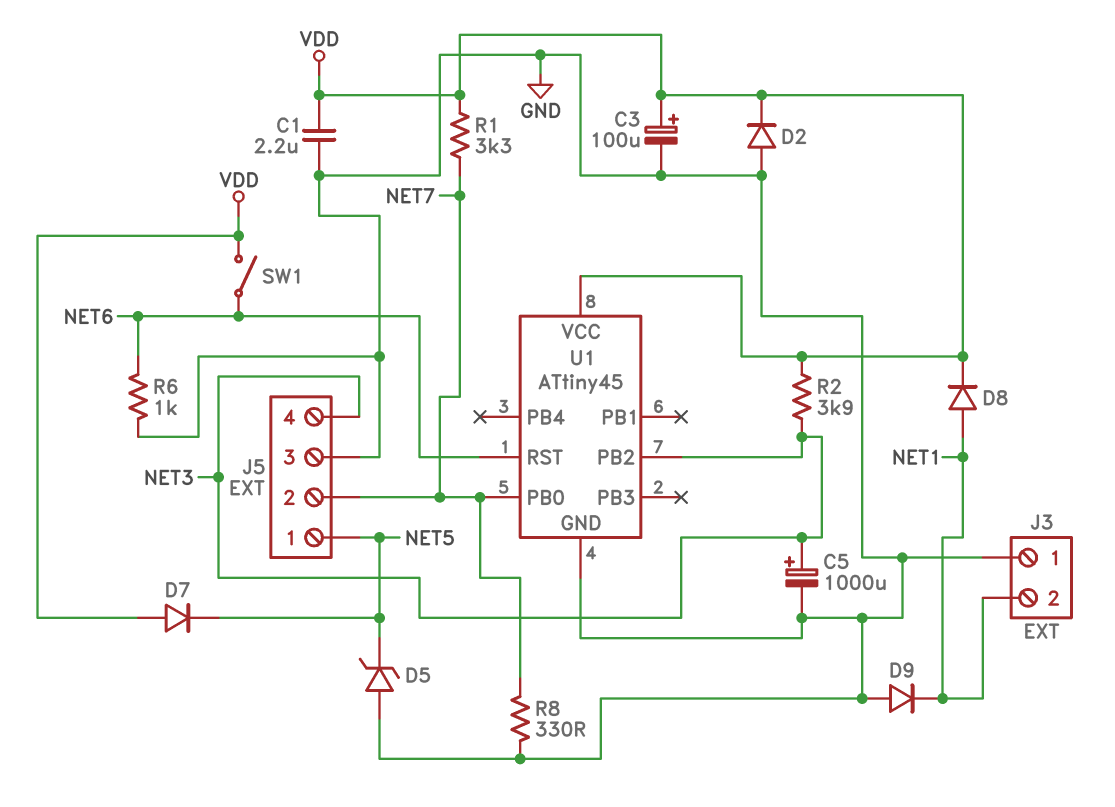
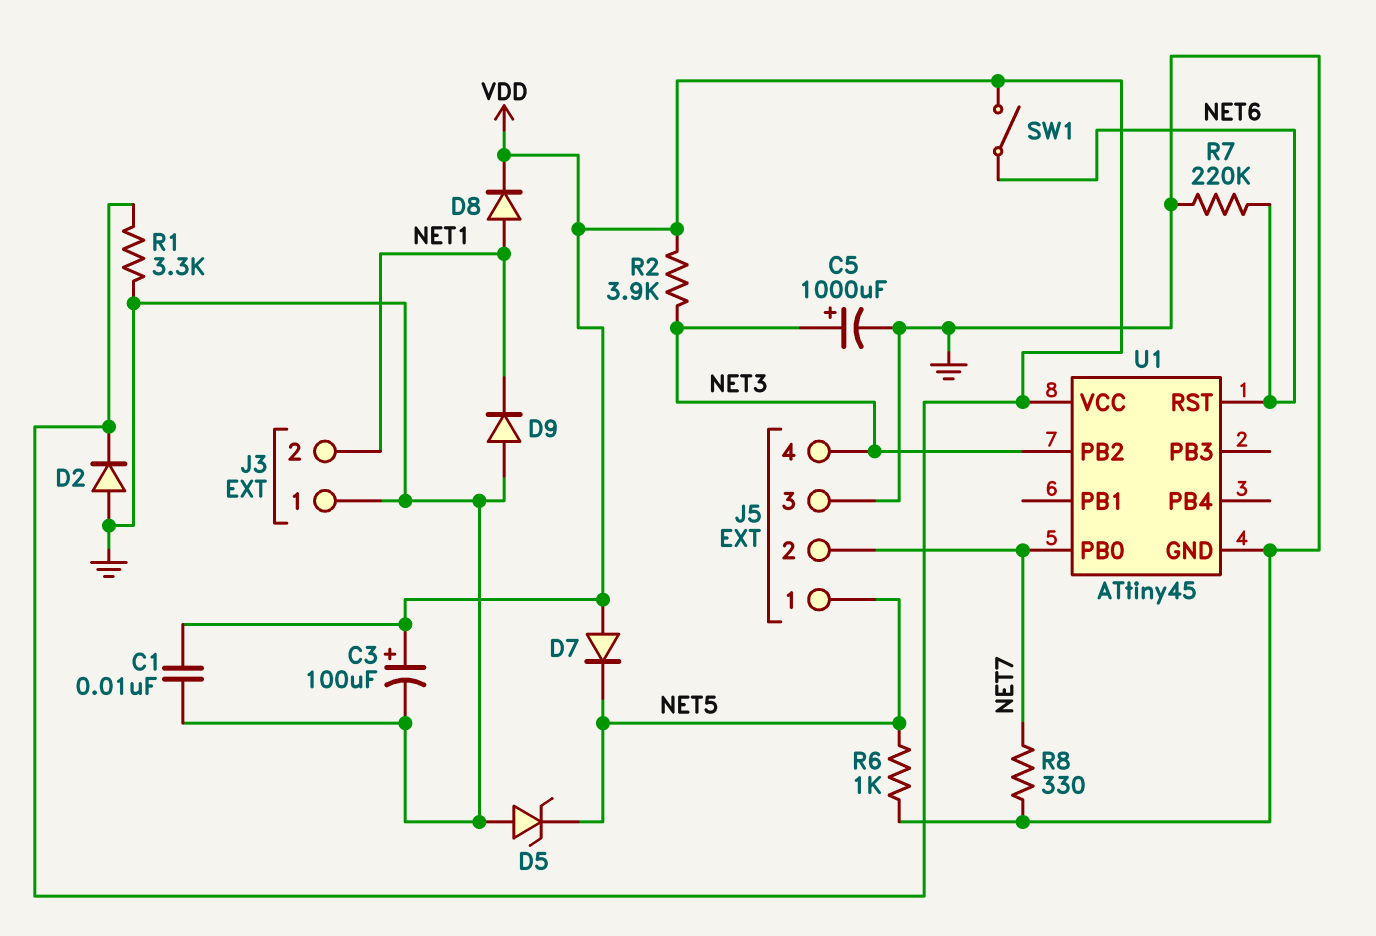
C1: 2.2uF (GND, VDD) -> 10nF (GND, VDD)
R1: 3.3k (NET7, VDD) -> 3.3k (GND, VDD)
R6: 1k (GND, NET6) -> 1k (GND, NET5)
R7: none -> 220k (GND, NET6)

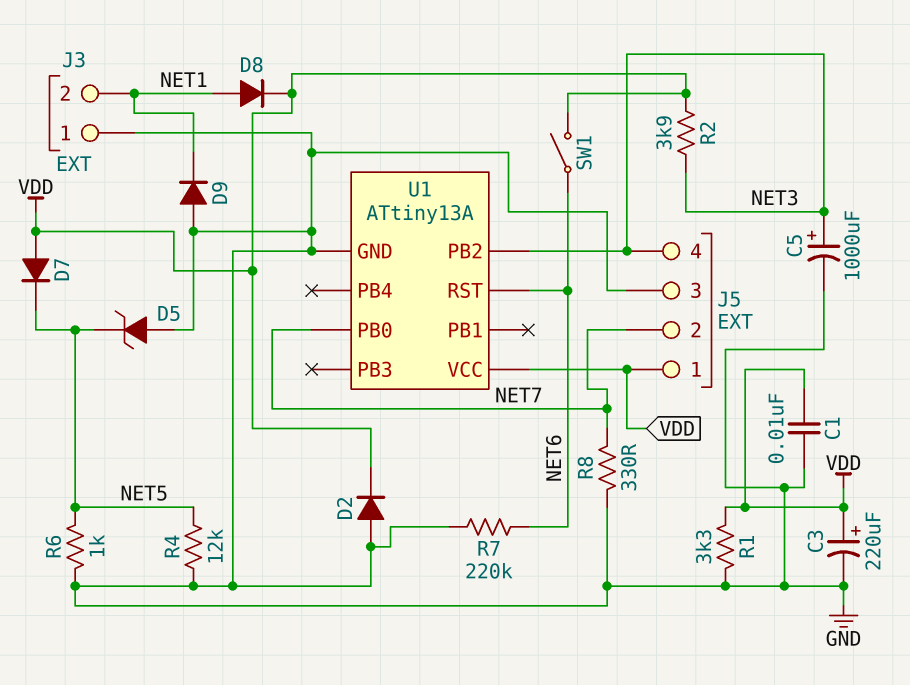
C3: 100uF (plus VDD, minus GND) -> 220uF (plus VDD, minus GND)
J5 pin 1: NET5 -> VDD
R4: none -> 12k (GND, NET5)
U1: ATtiny45 -> ATtiny13A

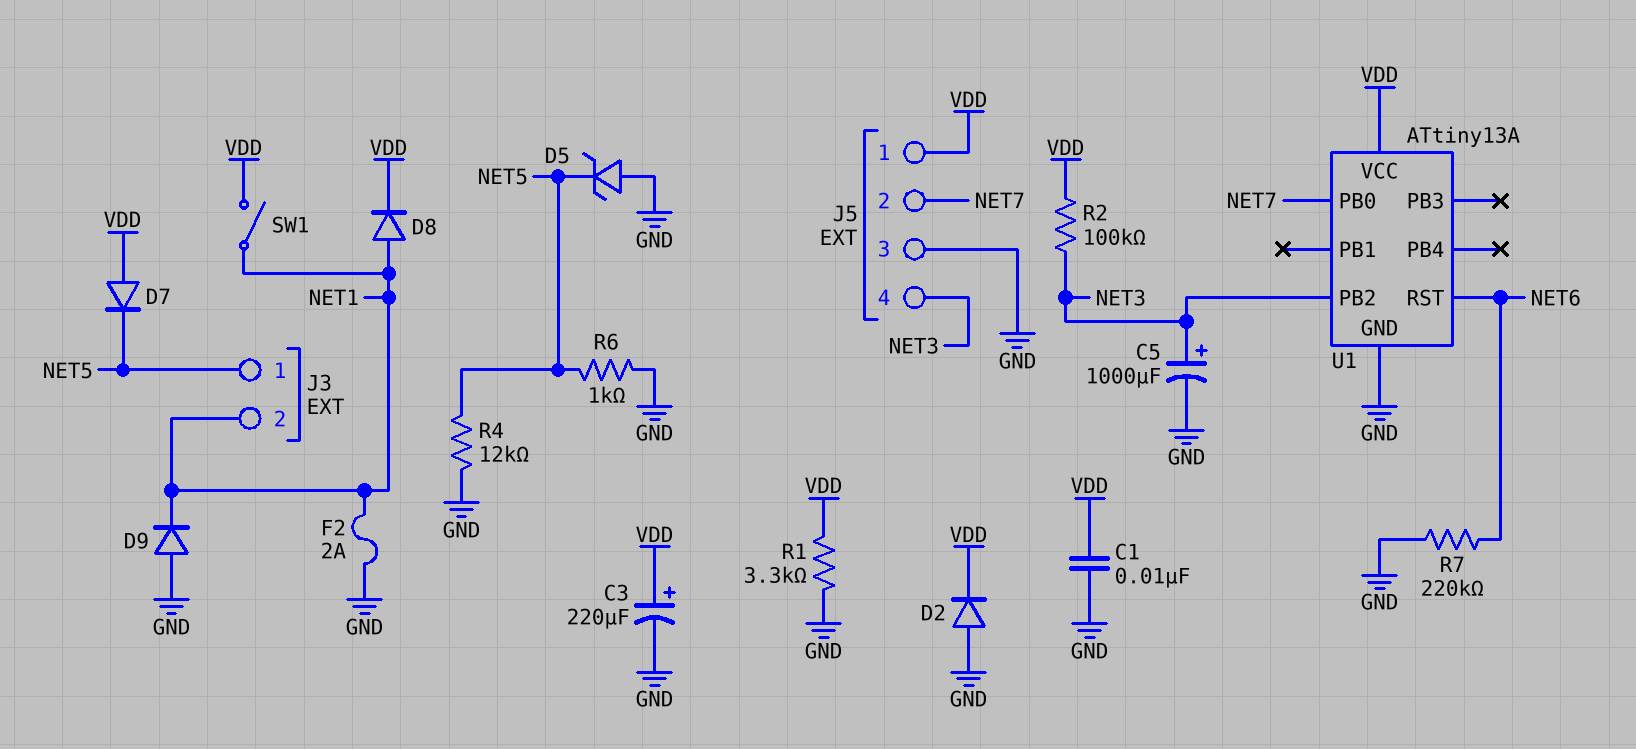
F2: none -> 2A (GND, NET1)
J3 pin 1: GND -> NET5
R2: 3.9k (NET3, VDD) -> 100k (NET3, VDD)
R8: 330 (GND, NET7) -> none
SW1: switch (NET6, VDD) -> switch (NET1, VDD)

